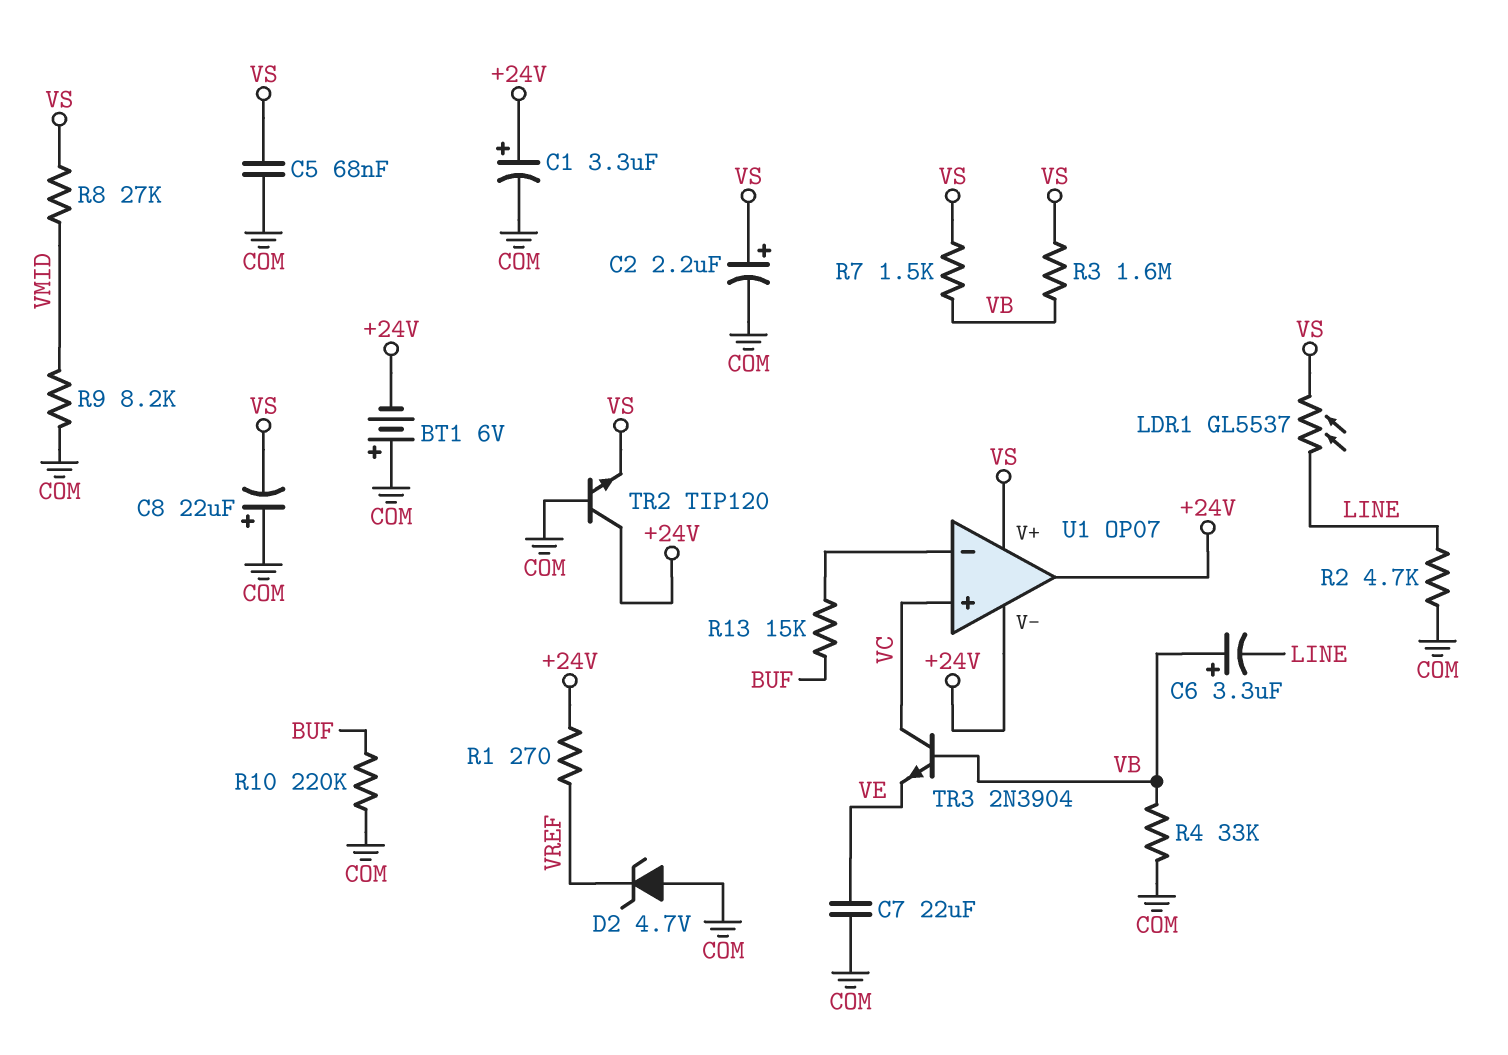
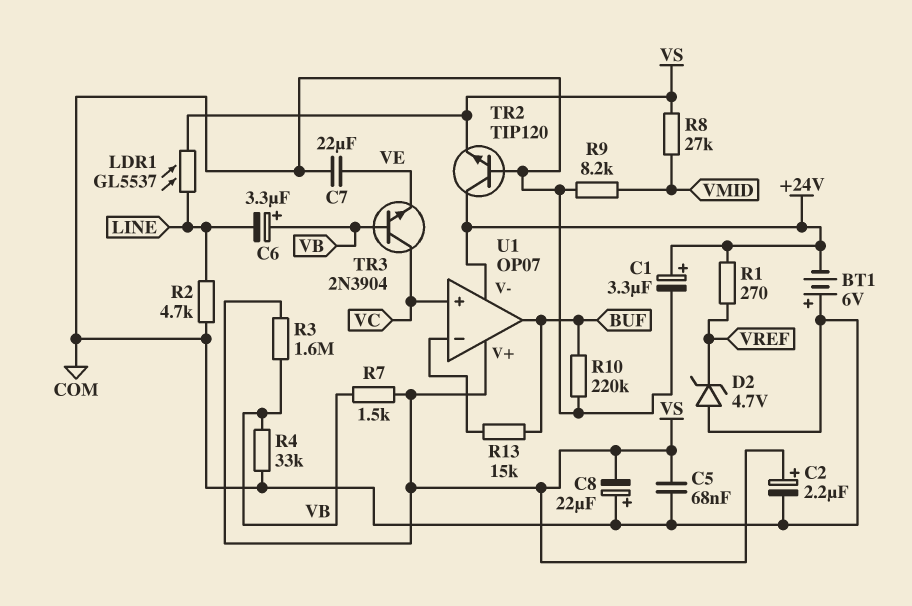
U1 pin out: +24V -> BUF

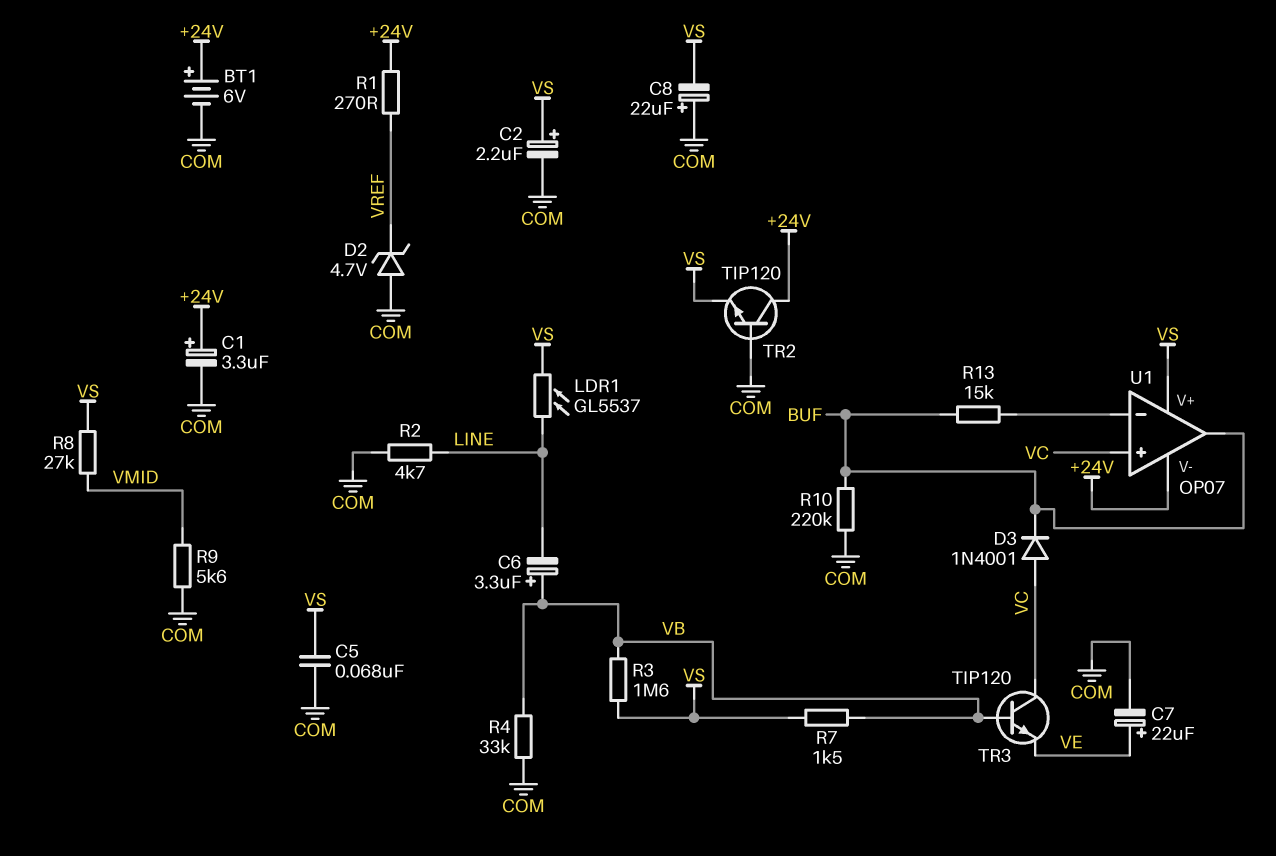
BT1: 6V (plus COM, minus +24V) -> 6V (plus +24V, minus COM)
C7: 22uF (COM, VE) -> 22uF (plus VE, minus COM)
D3: none -> diode 1N4001 (A VC, K BUF)
R9: 8.2k (COM, VMID) -> 5.6k (COM, VMID)
TR3: NPN 2N3904 (B VB, C VC, E VE) -> NPN TIP120 (B VB, C VC, E VE)

